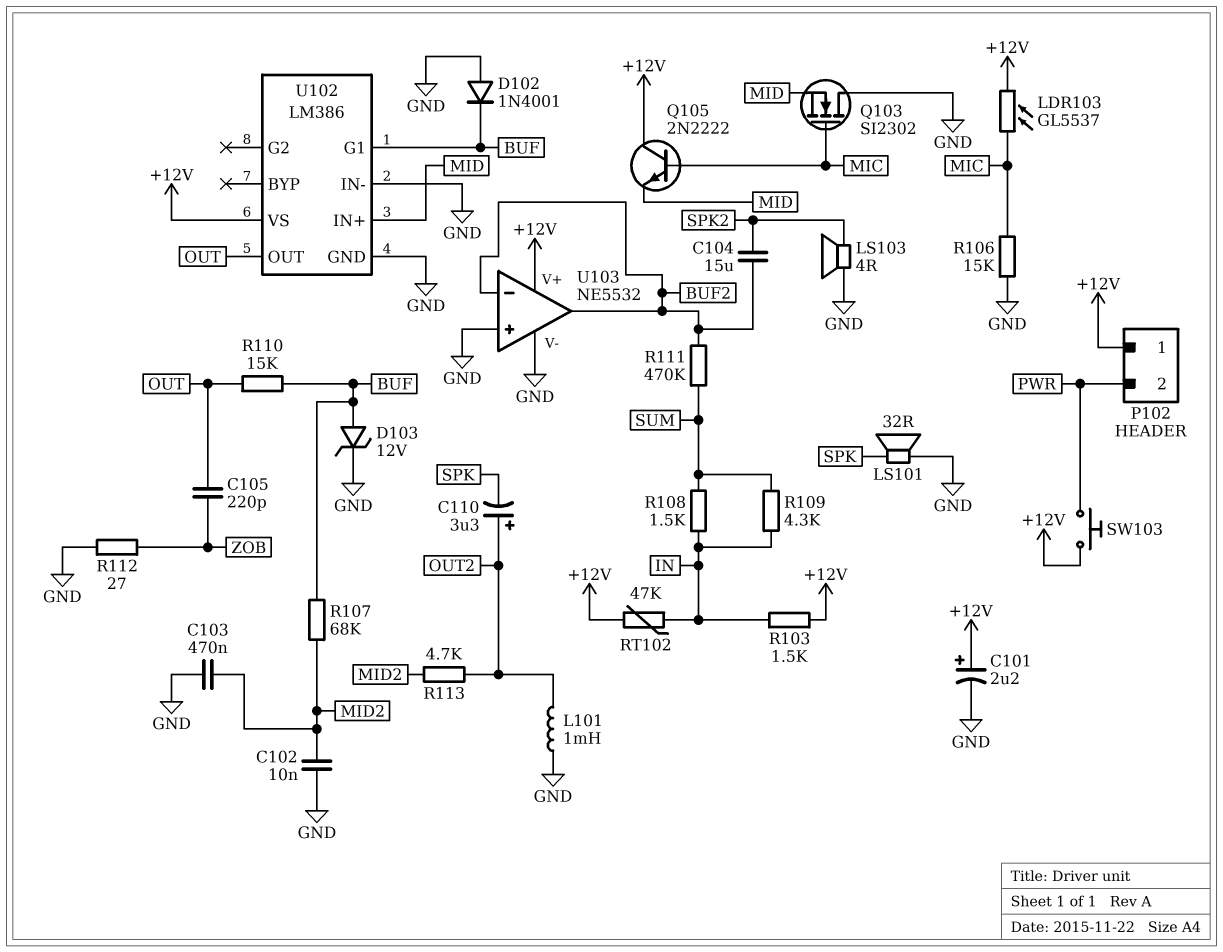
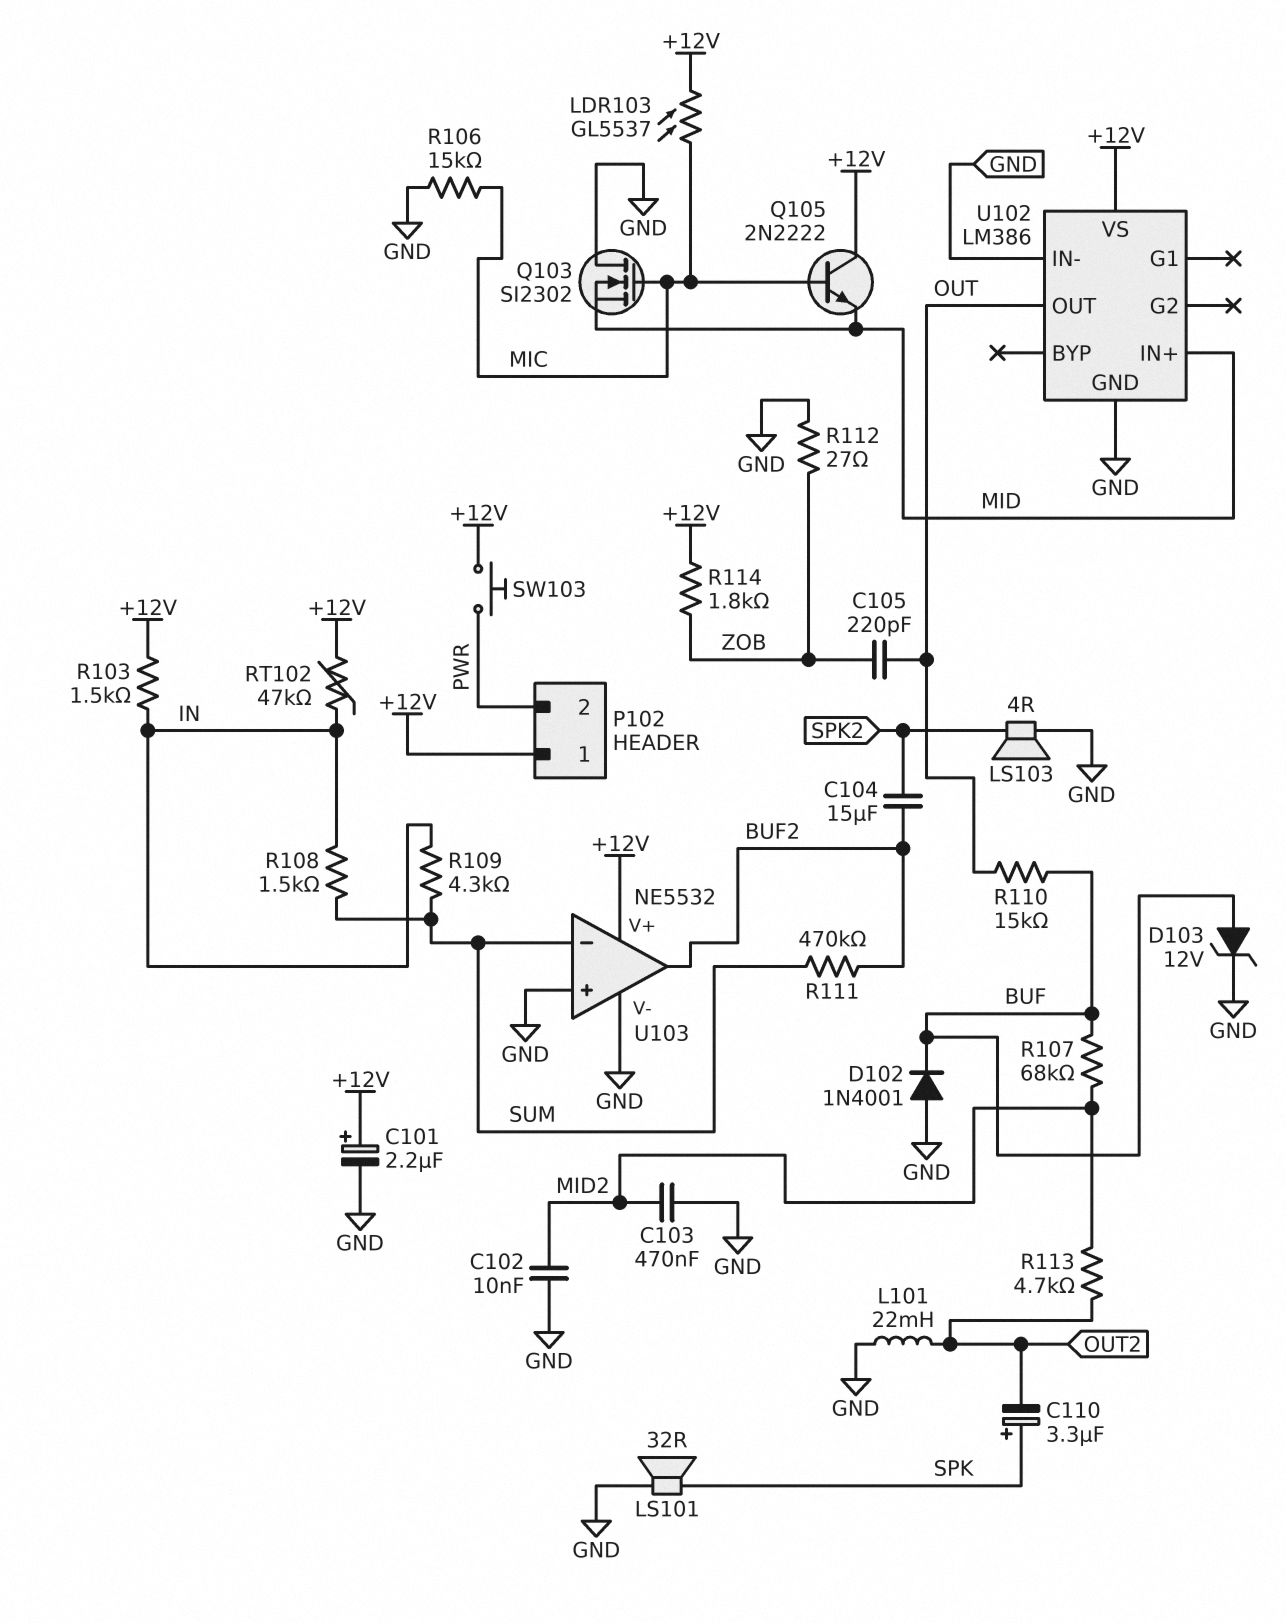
C110: 3.3uF (plus OUT2, minus SPK) -> 3.3uF (plus SPK, minus OUT2)
L101: 1mH (GND, OUT2) -> 22mH (GND, OUT2)
R114: none -> 1.8k (+12V, ZOB)
U102 pin G1: BUF -> none
U103 pin in-: BUF2 -> SUM

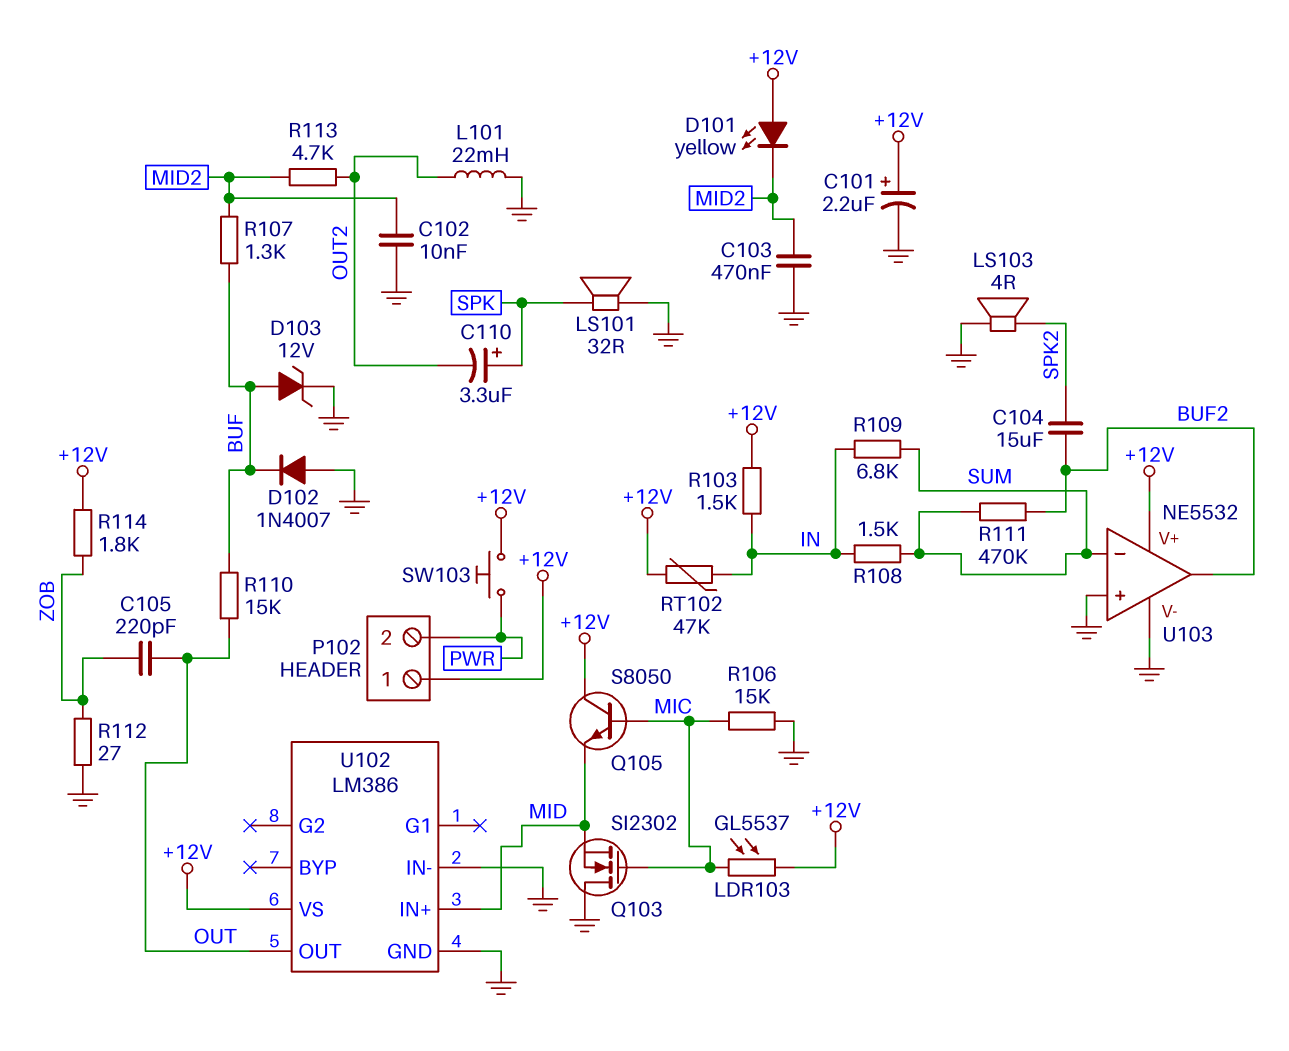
D101: none -> LED yellow (A +12V, K MID2)
D102: diode 1N4001 (A GND, K BUF) -> diode 1N4007 (A GND, K BUF)
Q105: NPN 2N2222 (B MIC, C +12V, E MID) -> NPN S8050 (B MIC, C +12V, E MID)
R107: 68k (BUF, MID2) -> 1.3k (BUF, MID2)
R109: 4.3k (IN, SUM) -> 6.8k (IN, SUM)

